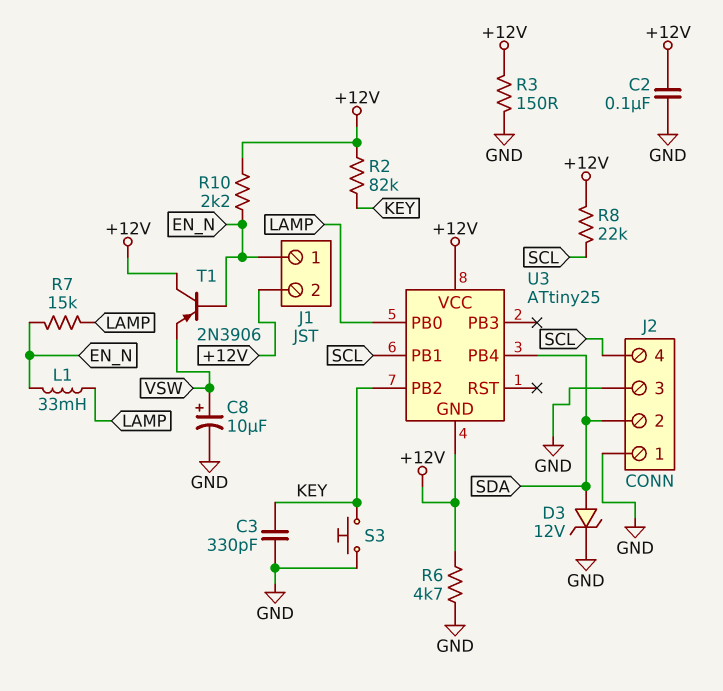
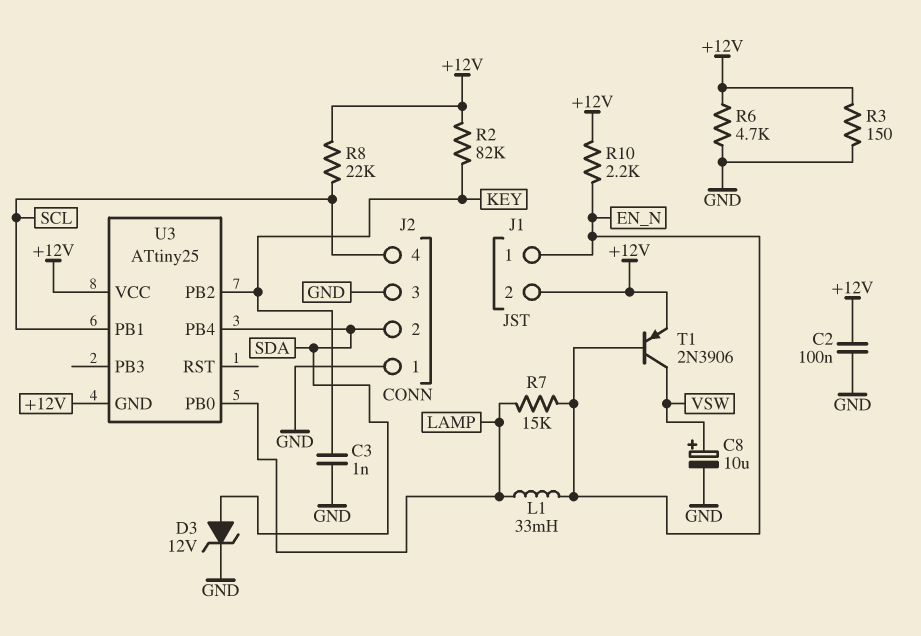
C3: 330pF (GND, KEY) -> 1nF (GND, KEY)
S3: button (GND, KEY) -> none
T1: PNP 2N3906 (B EN_N, C +12V, E VSW) -> PNP 2N3906 (B EN_N, C VSW, E +12V)

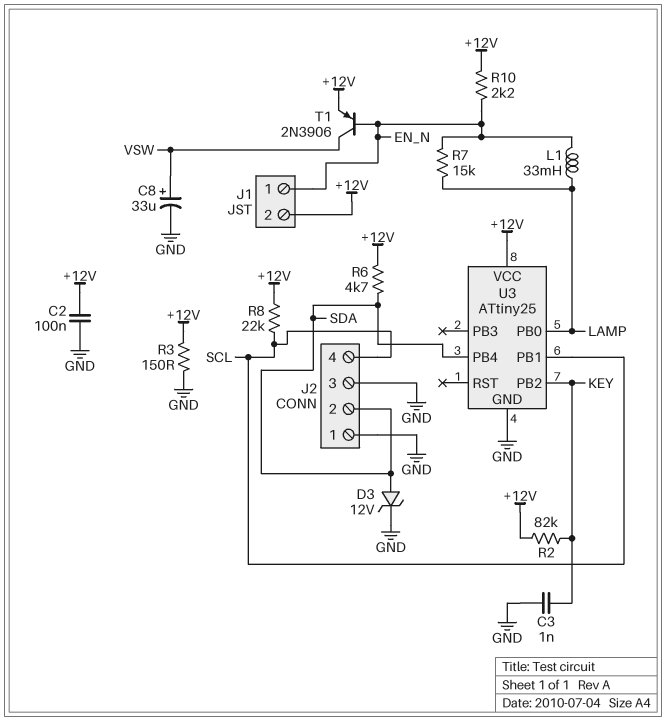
C8: 10uF (plus VSW, minus GND) -> 33uF (plus VSW, minus GND)
R6: 4.7k (+12V, GND) -> 4.7k (+12V, SDA)
U3 pin GND: +12V -> GND

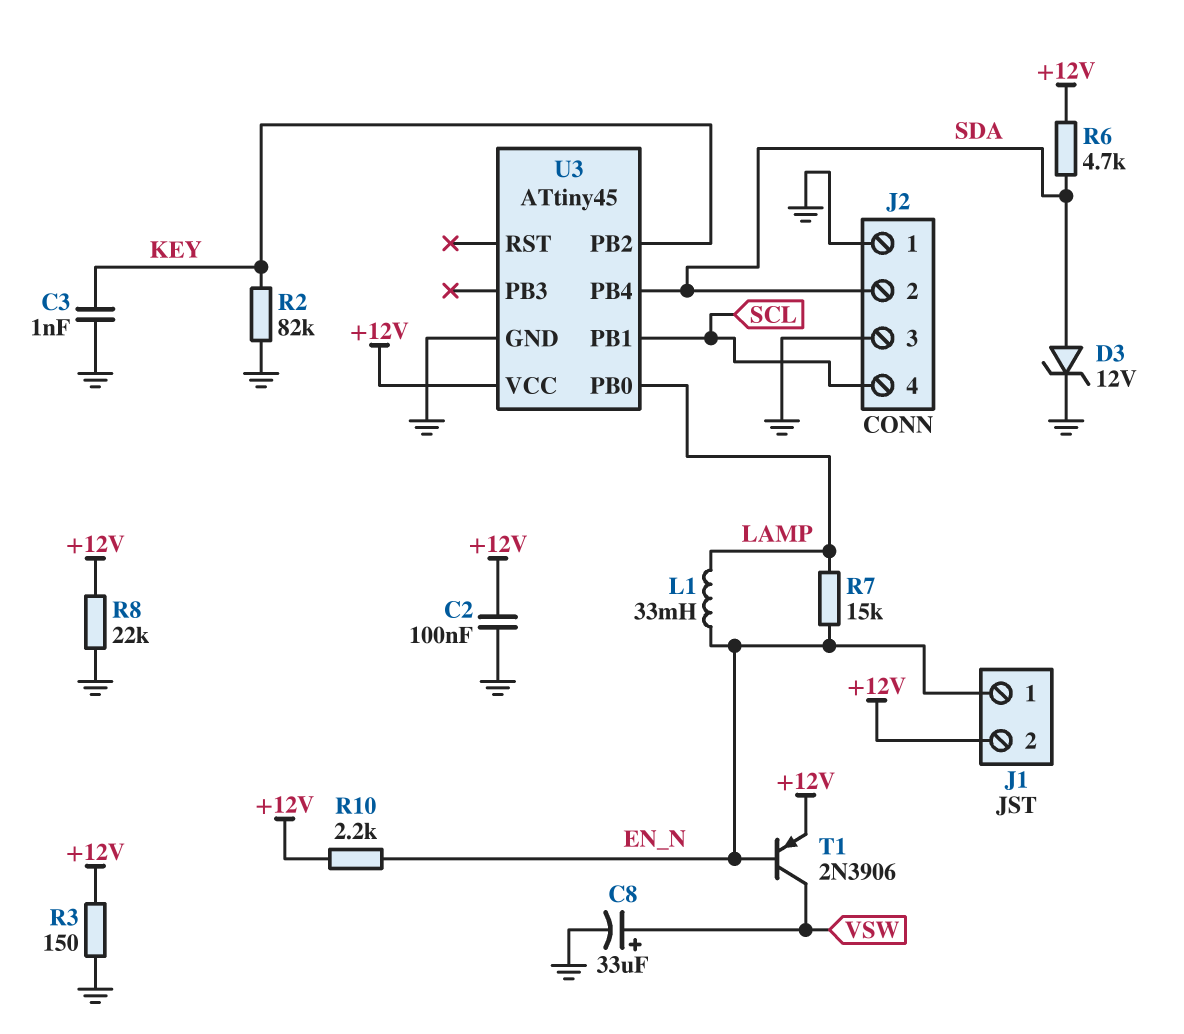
R2: 82k (+12V, KEY) -> 82k (GND, KEY)
R8: 22k (+12V, SCL) -> 22k (+12V, GND)
U3: ATtiny25 -> ATtiny45

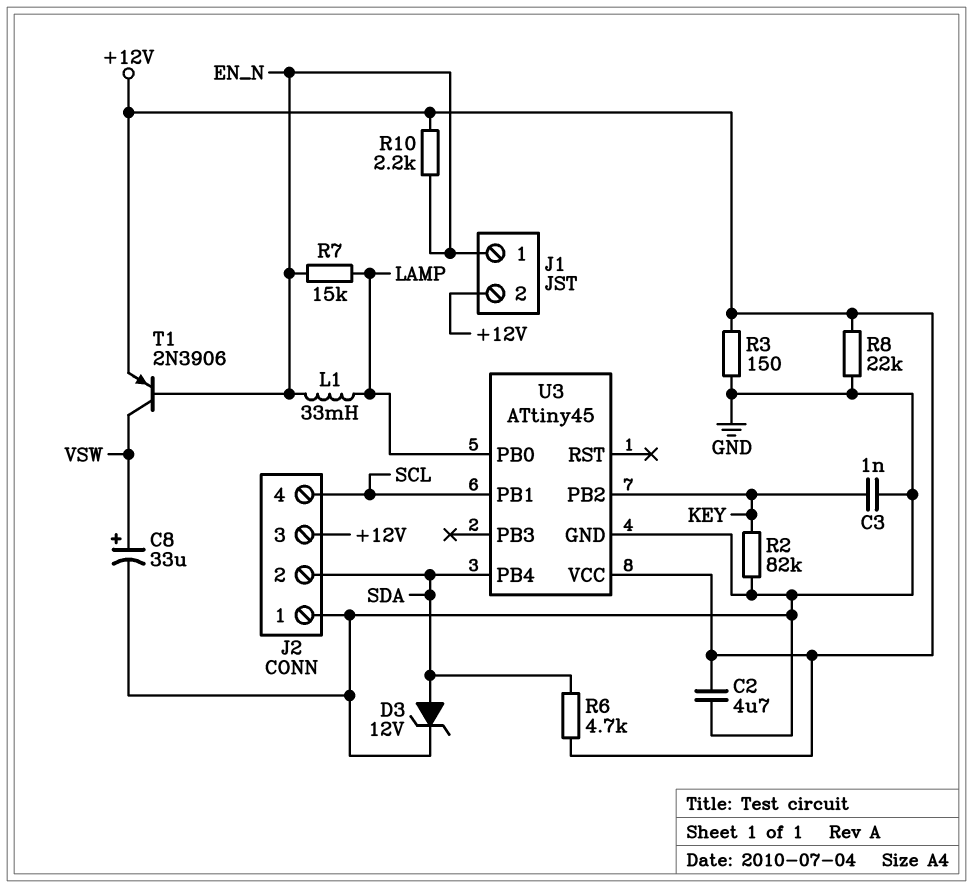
C2: 100nF (+12V, GND) -> 4.7uF (+12V, GND)
J2 pin 3: GND -> +12V

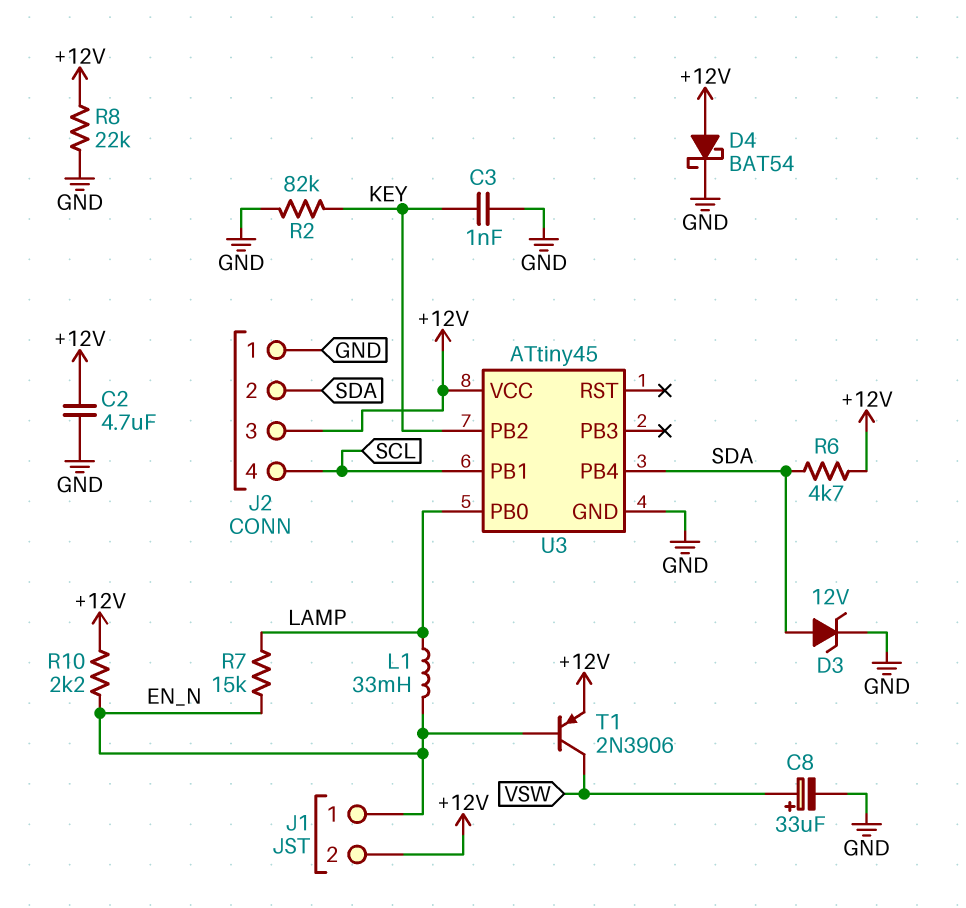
D4: none -> schottky BAT54 (A +12V, K GND)
R3: 150 (+12V, GND) -> none

